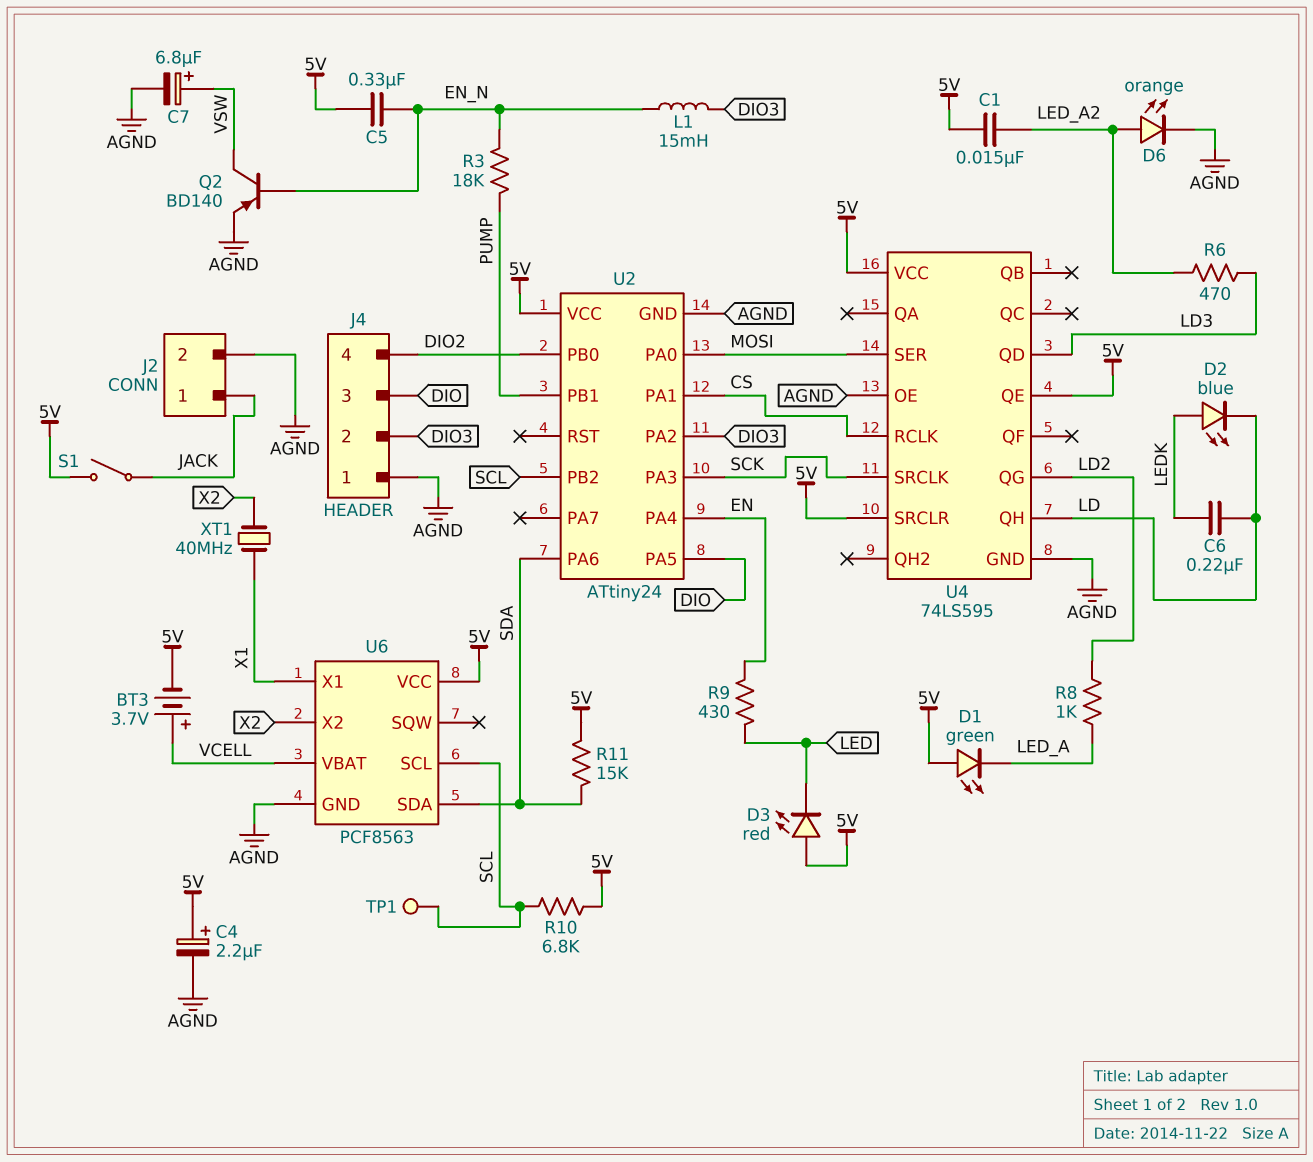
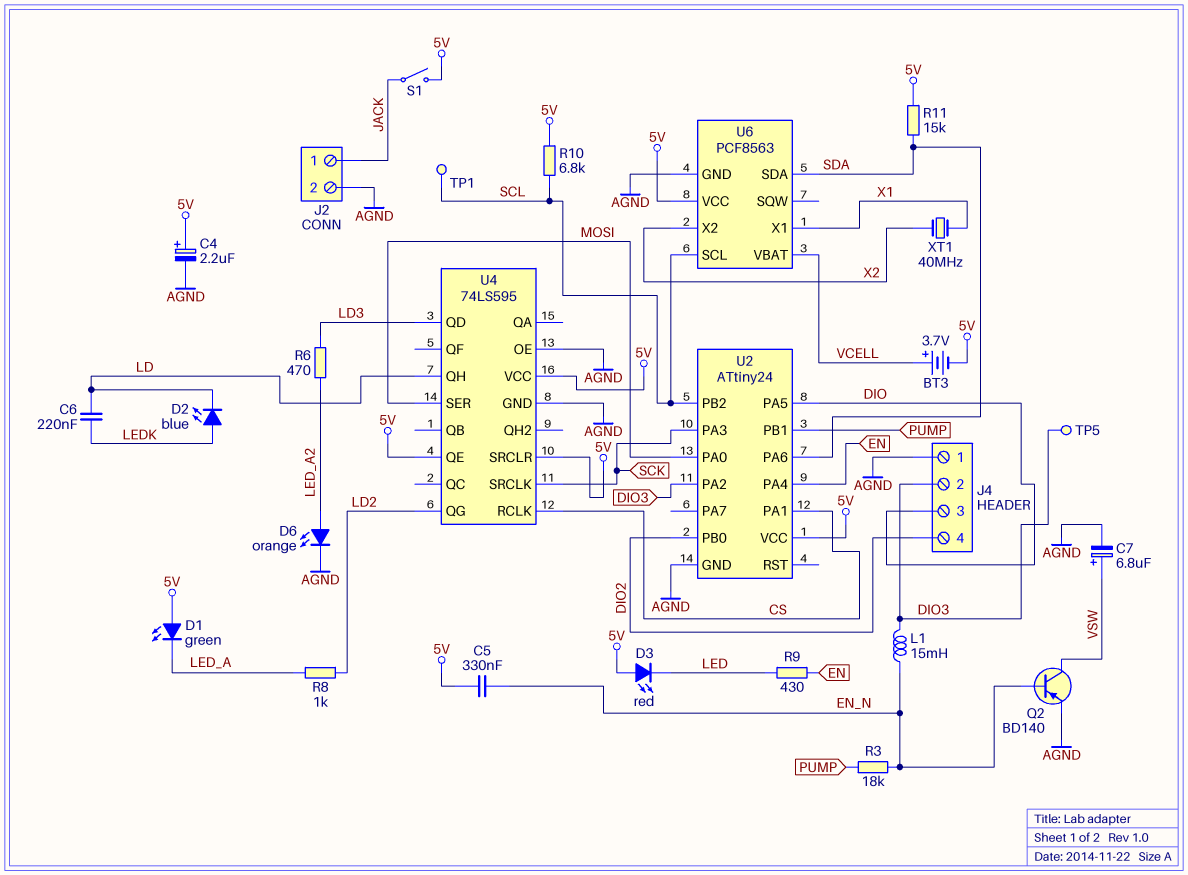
C1: 15nF (5V, LED_A2) -> none
TP5: none -> test point (DIO3)

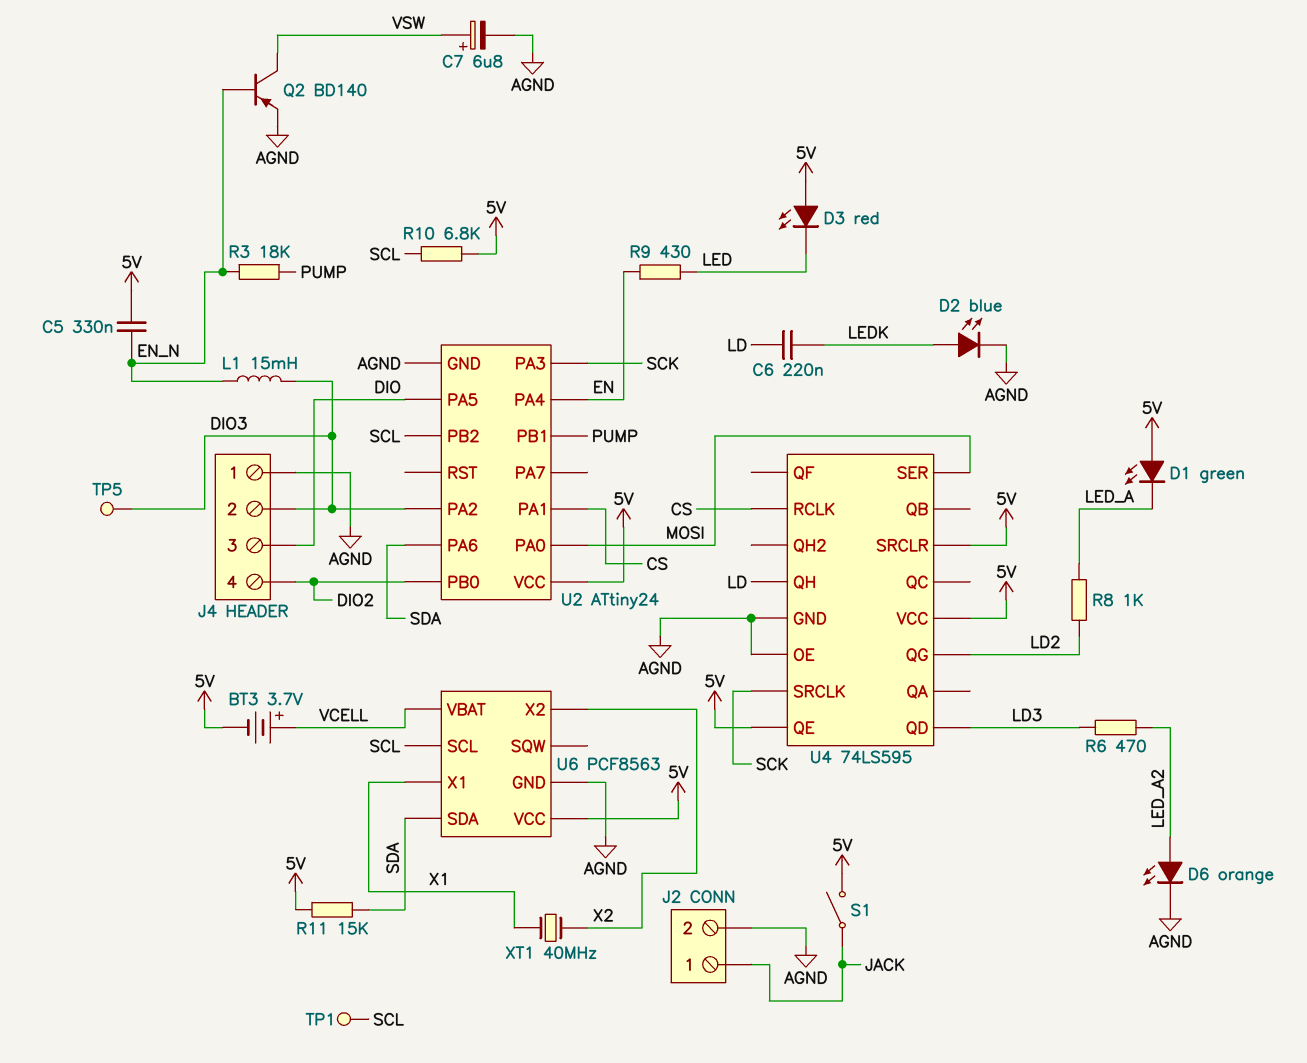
C4: 2.2uF (plus 5V, minus AGND) -> none
D2: LED blue (A LEDK, K LD) -> LED blue (A LEDK, K AGND)

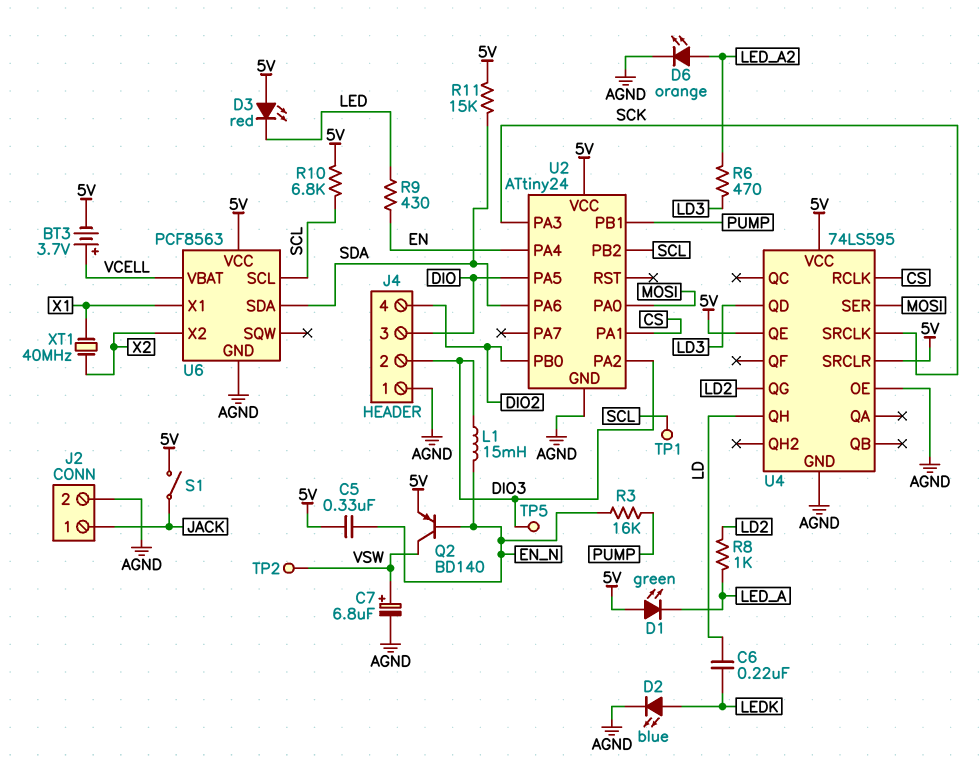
Q2: PNP BD140 (B EN_N, C VSW, E AGND) -> PNP BD140 (B EN_N, C VSW, E 5V)
R3: 18k (EN_N, PUMP) -> 16k (EN_N, PUMP)
TP2: none -> test point (VSW)

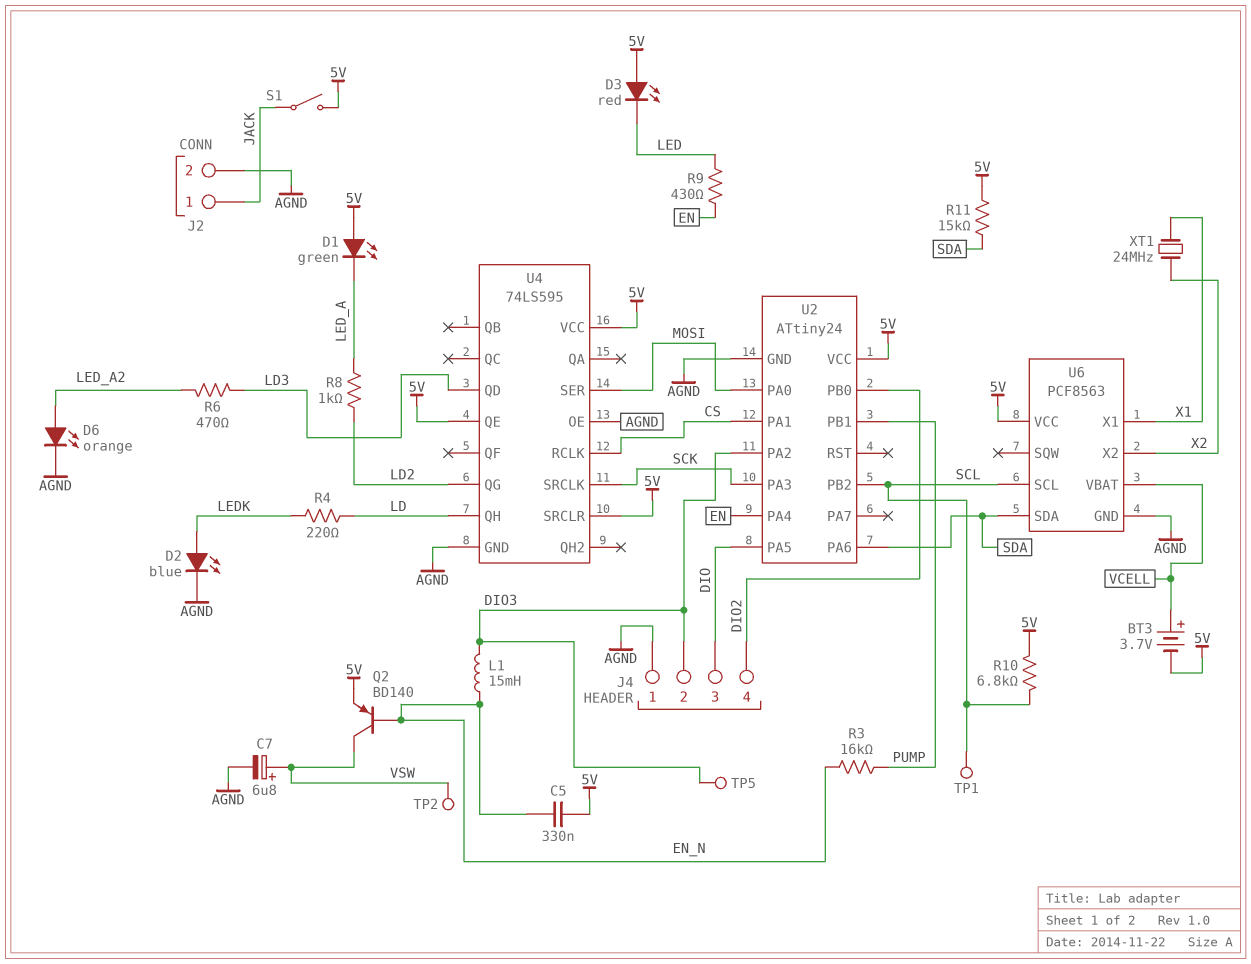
C6: 220nF (LD, LEDK) -> none
R4: none -> 220 (LD, LEDK)
XT1: 40MHz (X1, X2) -> 24MHz (X1, X2)

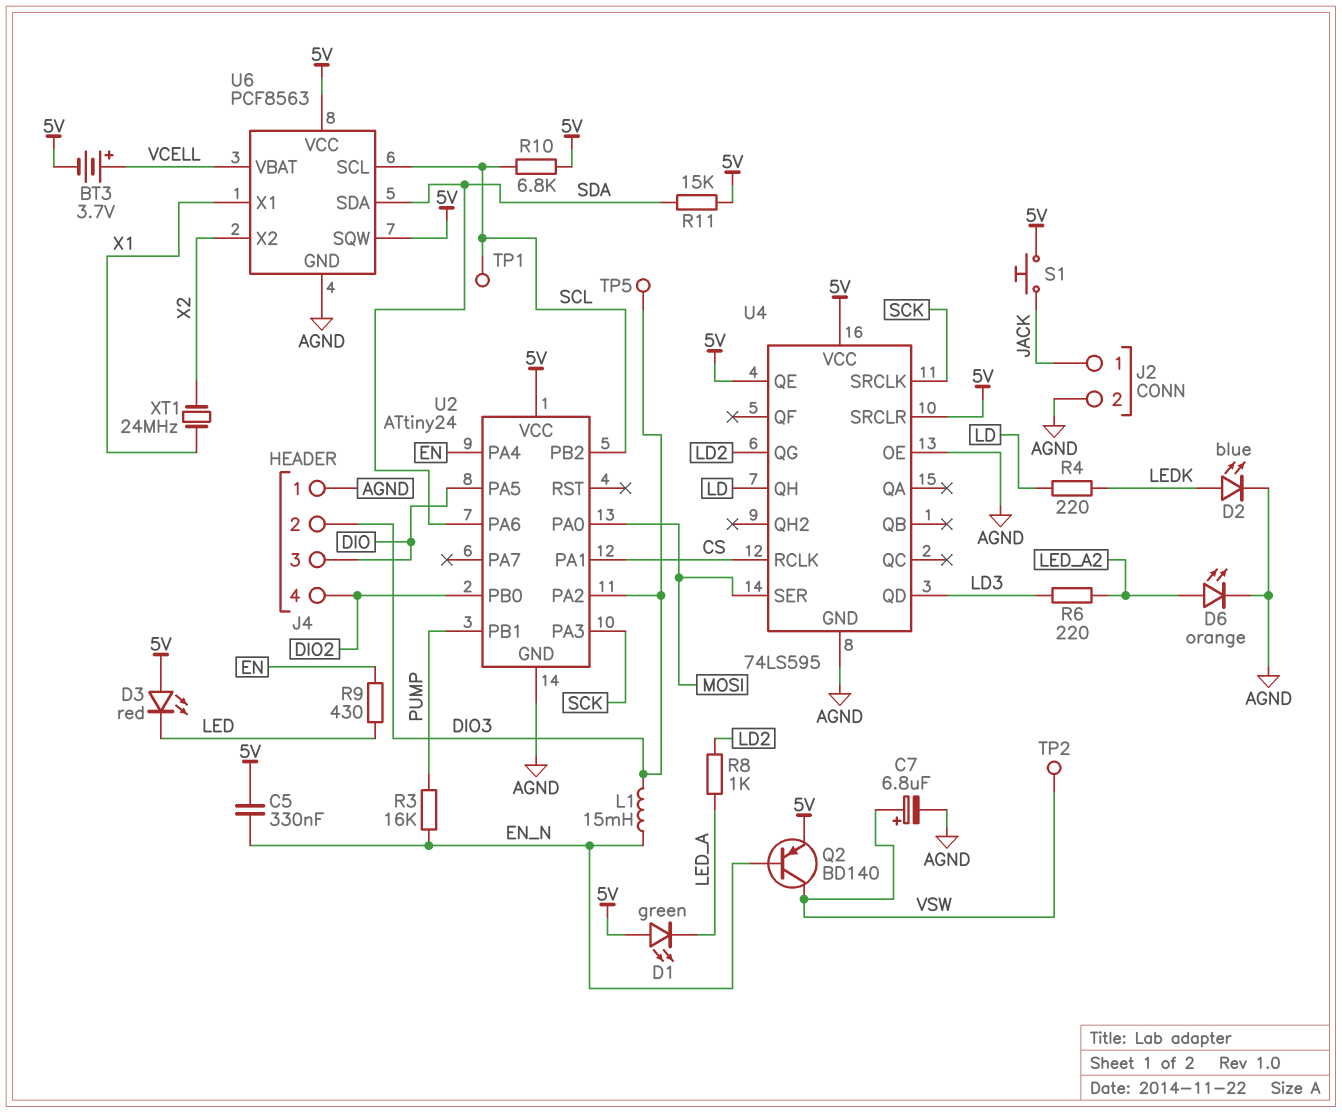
R6: 470 (LD3, LED_A2) -> 220 (LD3, LED_A2)
S1: switch (5V, JACK) -> button (5V, JACK)
U6 pin SQW: none -> 5V

